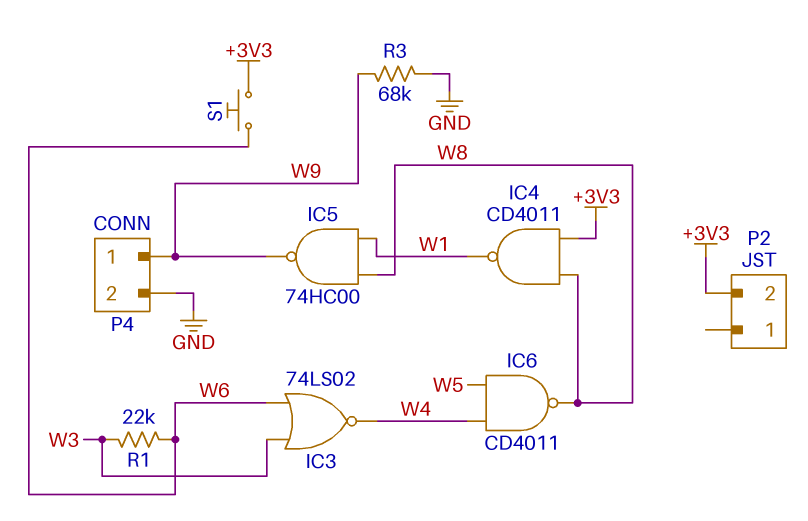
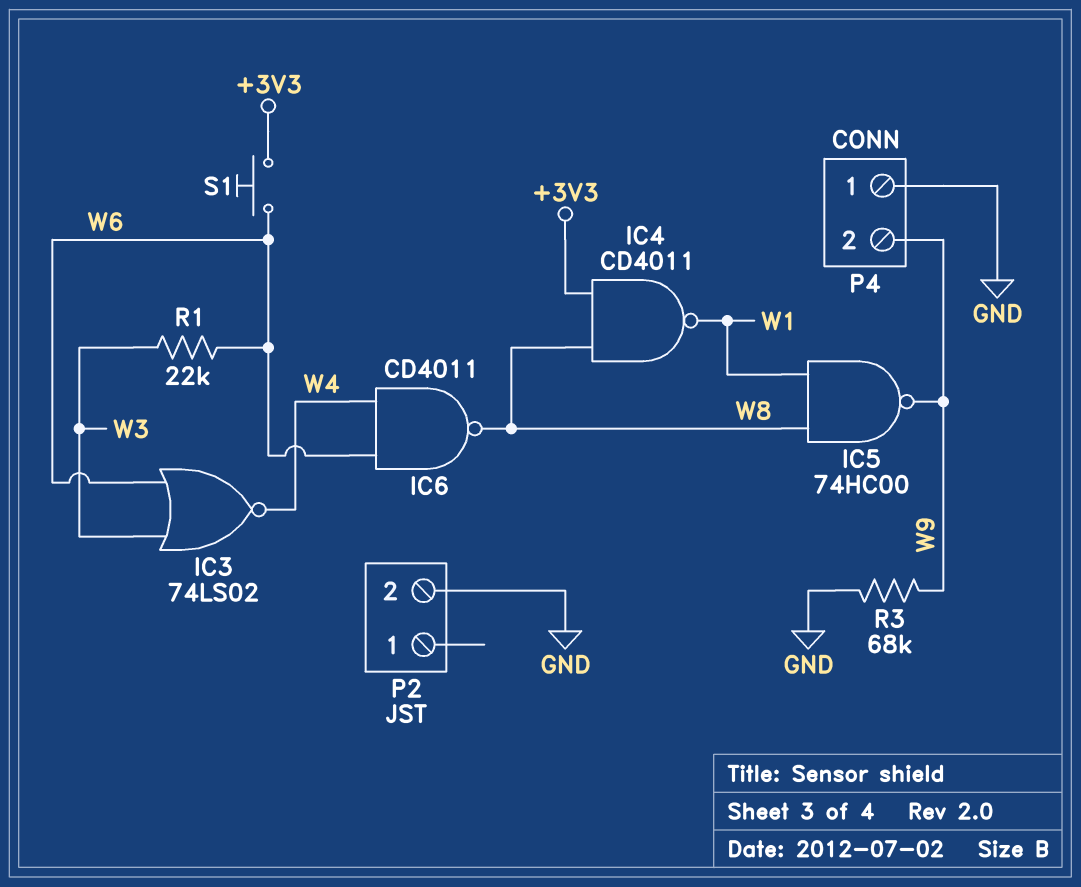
IC6: NAND CD4011 (in W4, in W5, out W8) -> NAND CD4011 (in W4, in W6, out W8)
P2 pin 2: +3V3 -> GND
P4 pin 1: W9 -> GND
P4 pin 2: GND -> W9

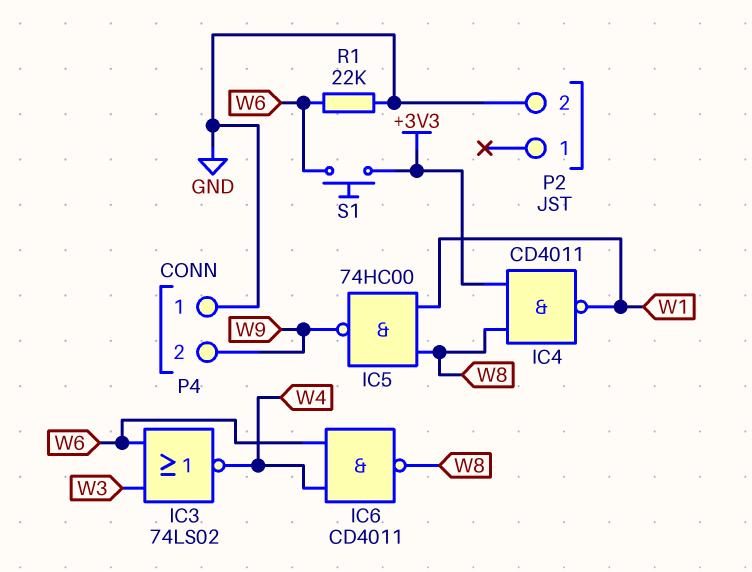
R1: 22k (W3, W6) -> 22k (GND, W6)
R3: 68k (GND, W9) -> none

